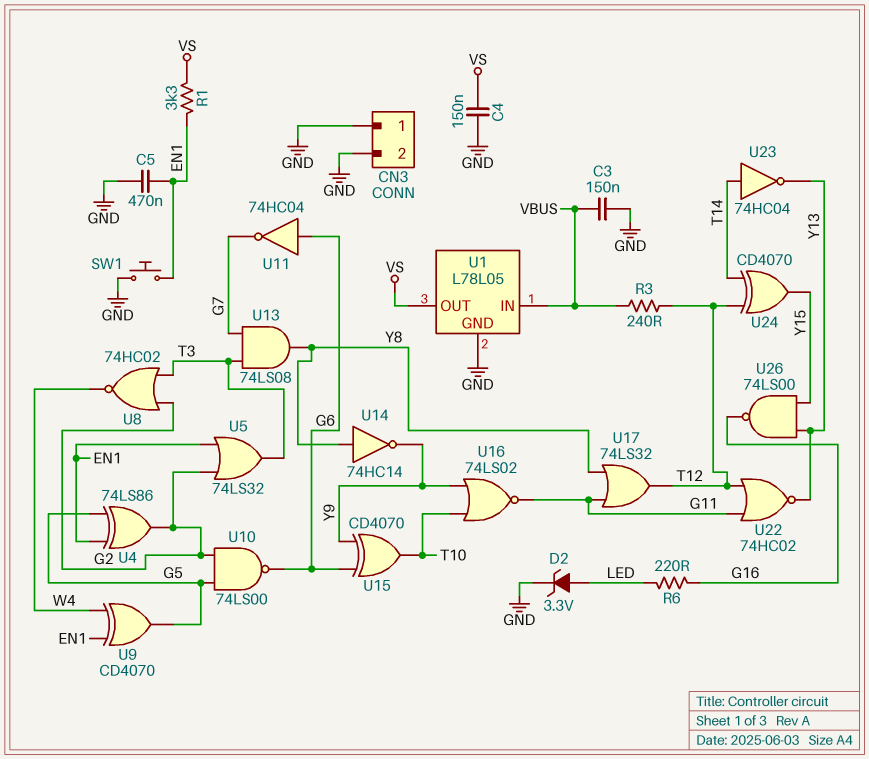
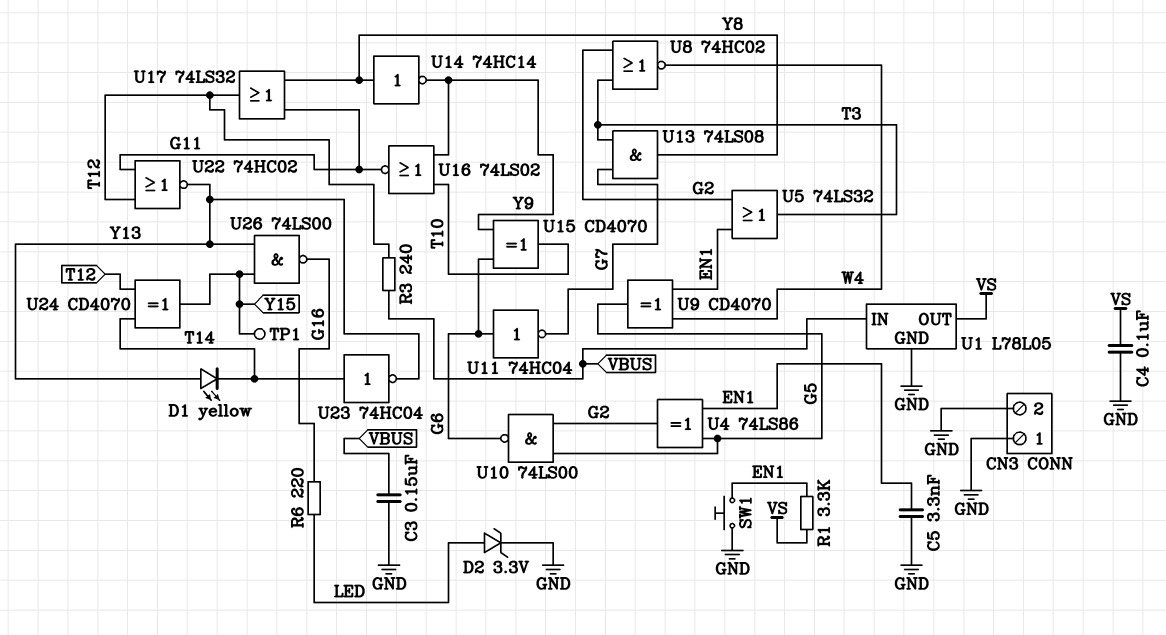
C4: 150nF (GND, VS) -> 100nF (GND, VS)
C5: 470nF (EN1, GND) -> 3.3nF (EN1, GND)
D1: none -> LED yellow (A Y13, K T14)
TP1: none -> test point (Y15)

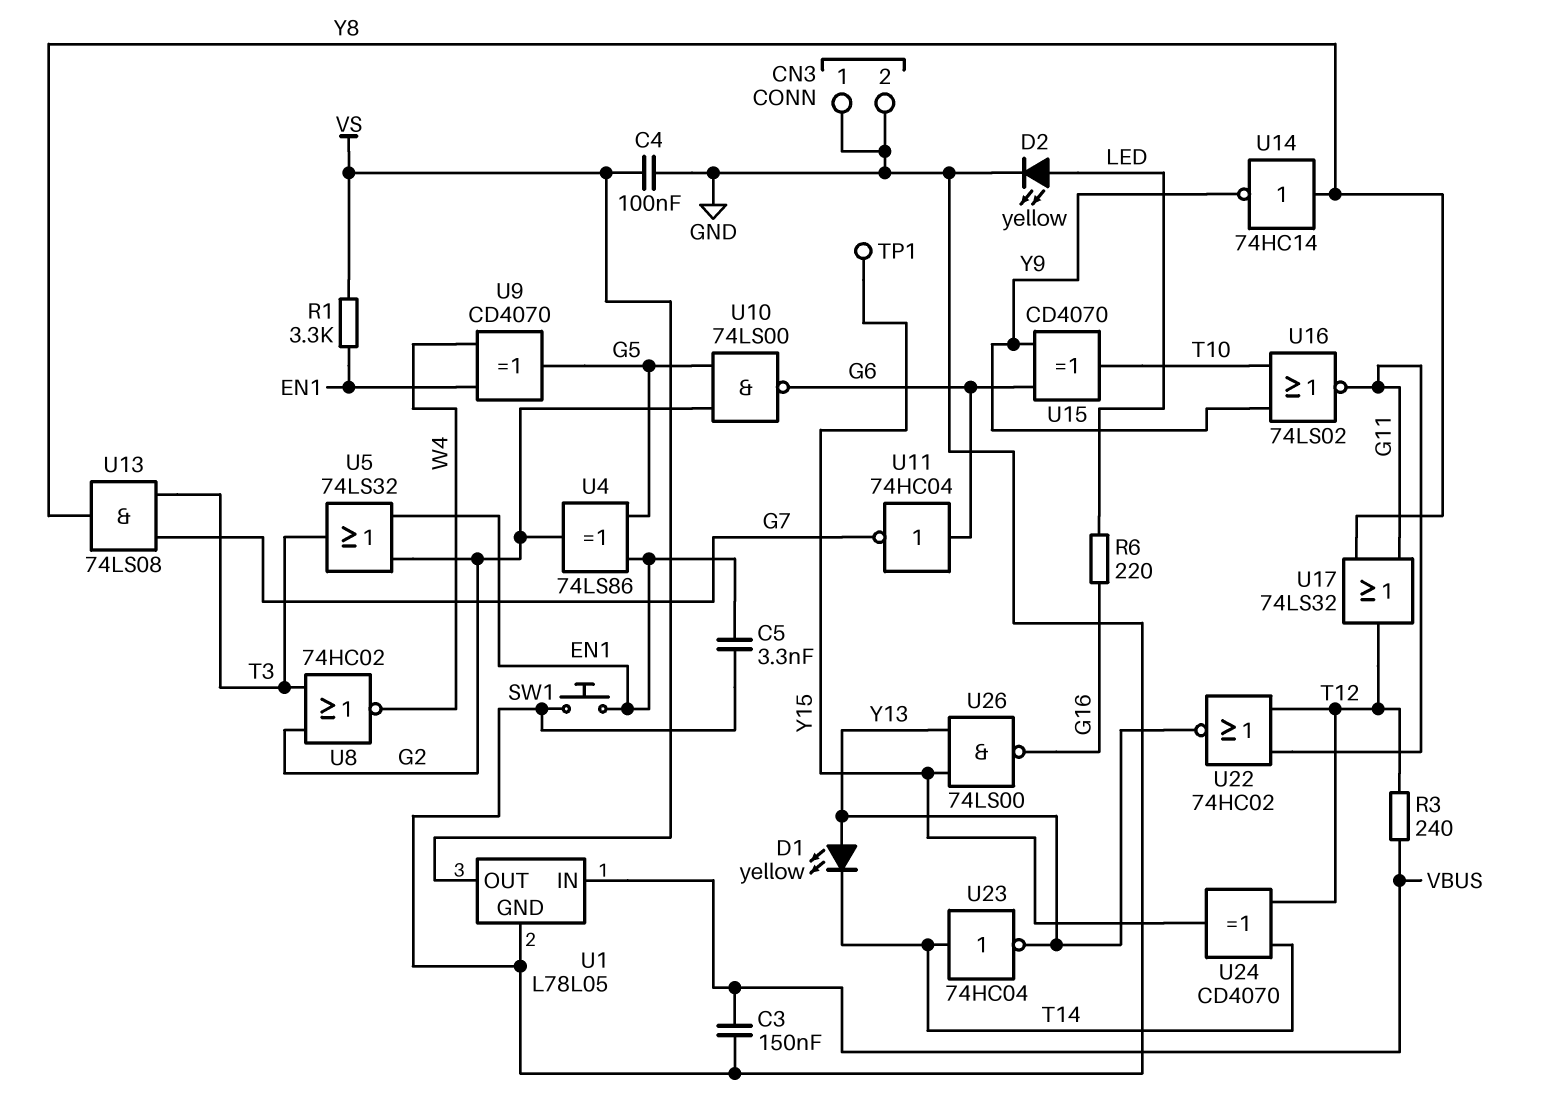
D2: zener 3.3V (A LED, K GND) -> LED yellow (A LED, K GND)

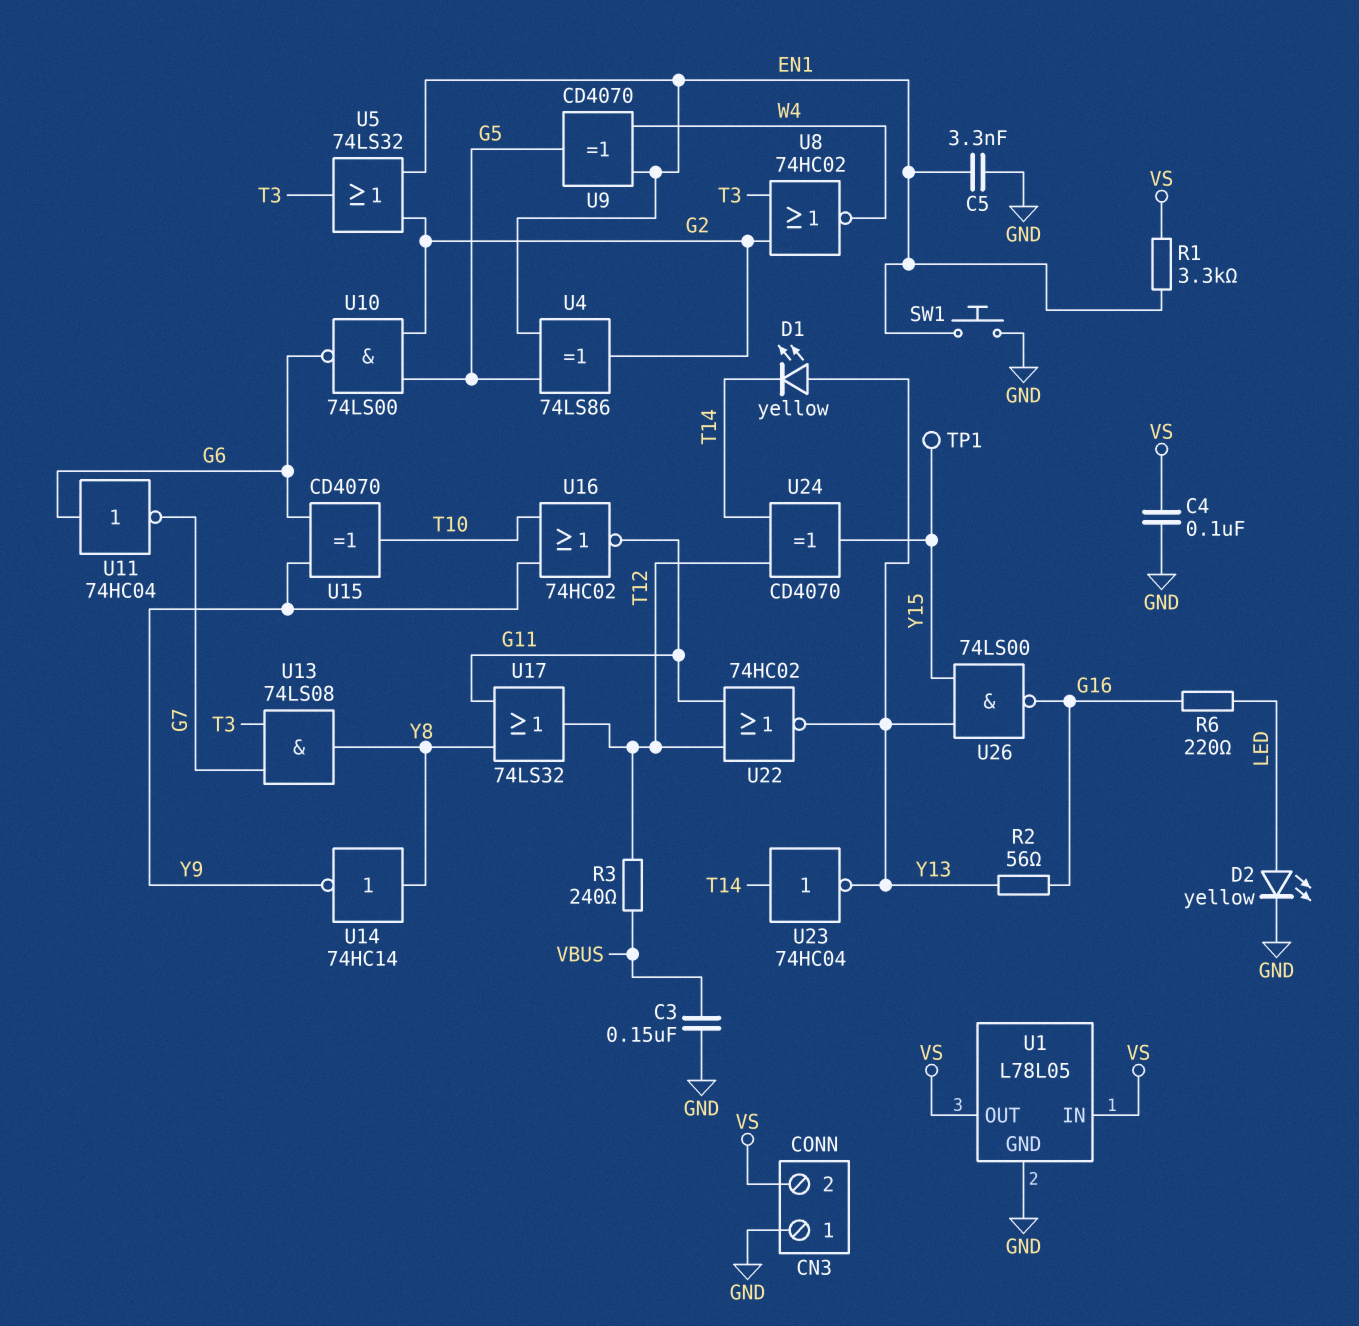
CN3 pin 2: GND -> VS
R2: none -> 56 (G16, Y13)
U1 pin IN: VBUS -> VS
U16: NOR 74LS02 (in T10, in Y9, out G11) -> NOR 74HC02 (in T10, in Y9, out G11)

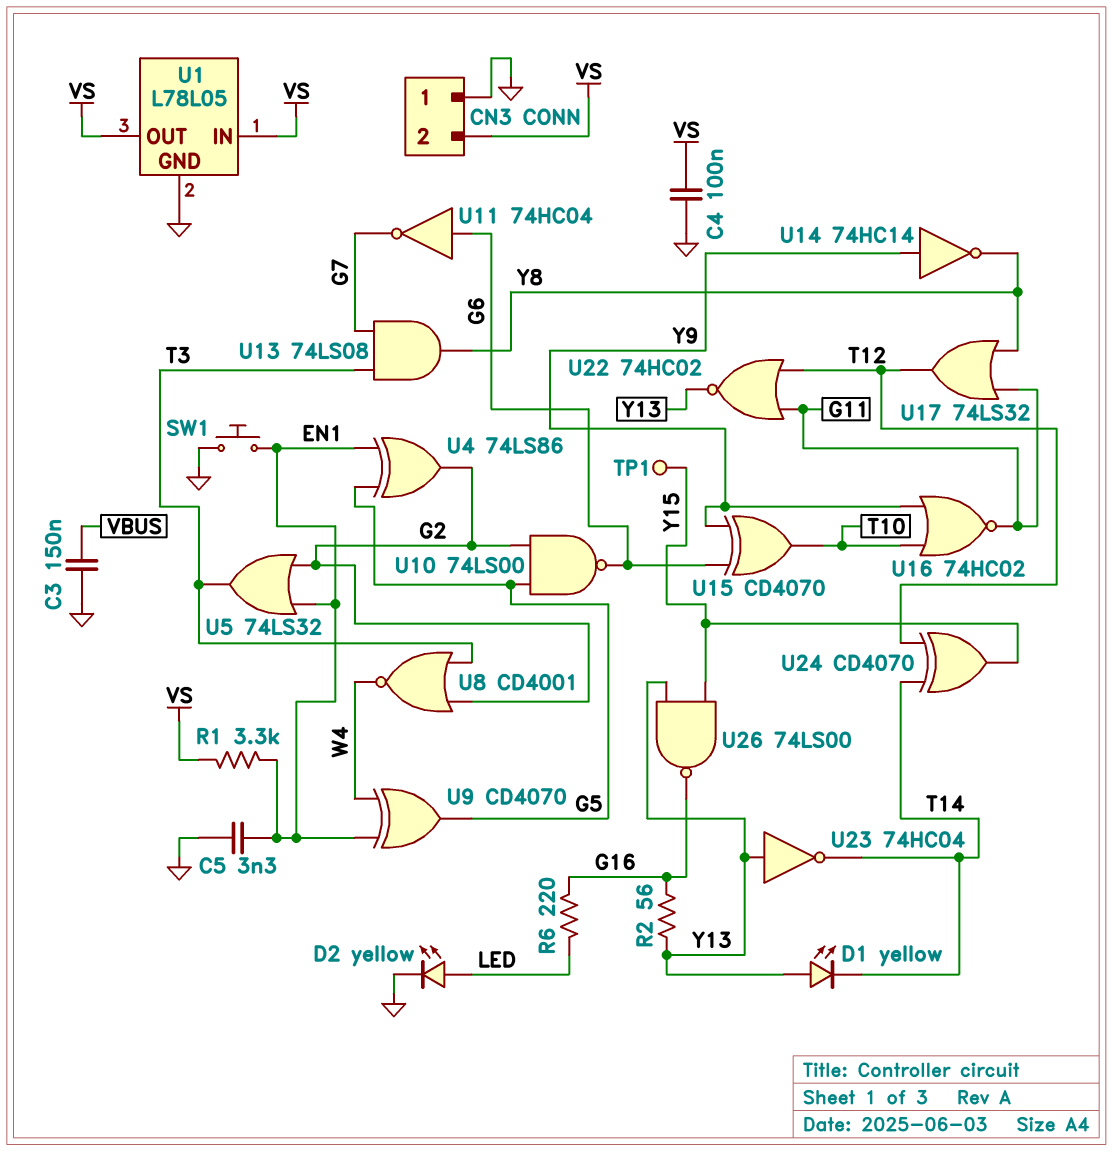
R3: 240 (T12, VBUS) -> none
U8: NOR 74HC02 (in G2, in T3, out W4) -> NOR CD4001 (in G2, in T3, out W4)
U14: NOT 74HC14 (in Y8, out Y9) -> NOT 74HC14 (in Y9, out Y8)
U23: NOT 74HC04 (in T14, out Y13) -> NOT 74HC04 (in Y13, out T14)

